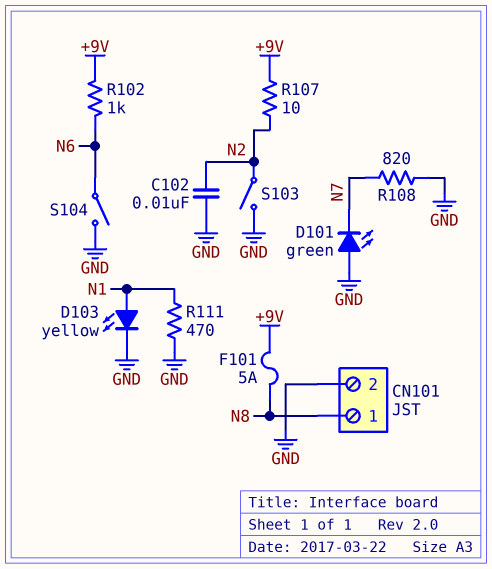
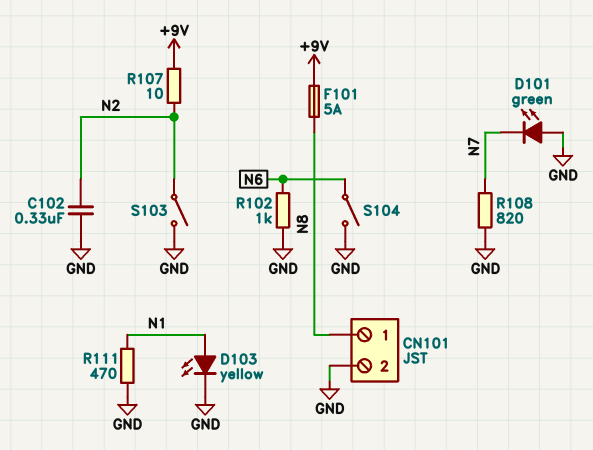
C102: 10nF (GND, N2) -> 330nF (GND, N2)
R102: 1k (+9V, N6) -> 1k (GND, N6)

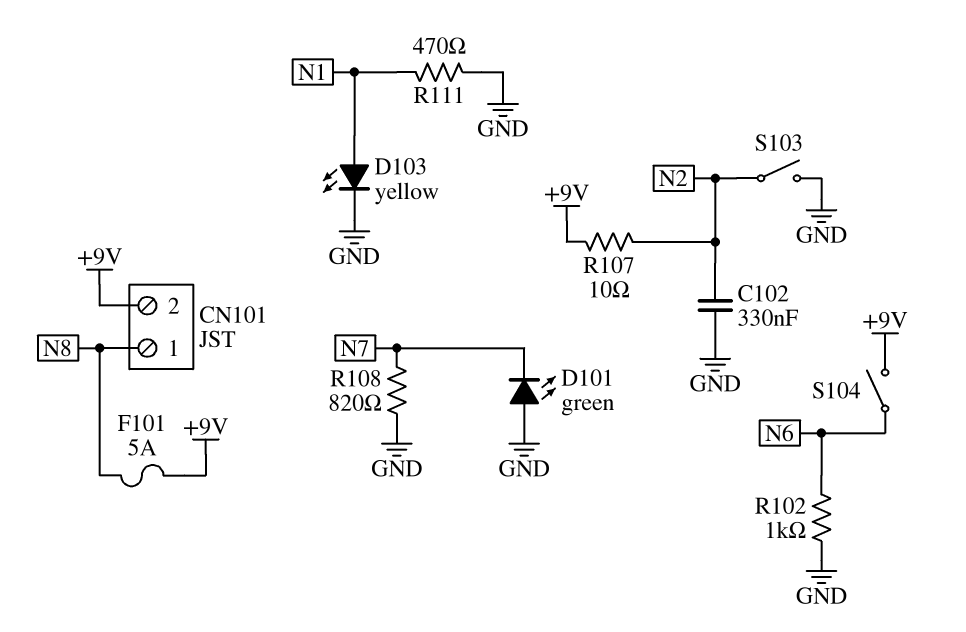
CN101 pin 2: GND -> +9V
S104: switch (GND, N6) -> switch (+9V, N6)

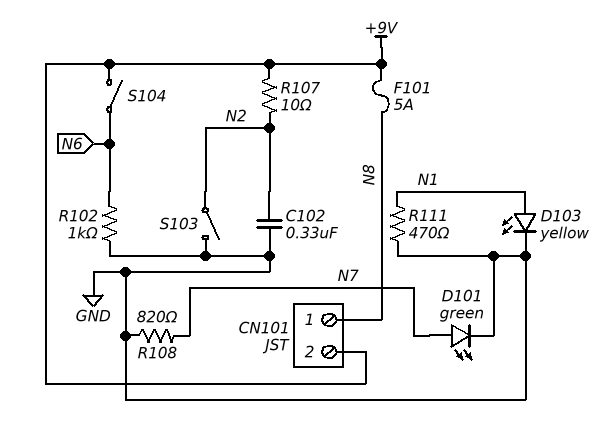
D101: LED green (A GND, K N7) -> LED green (A N7, K GND)

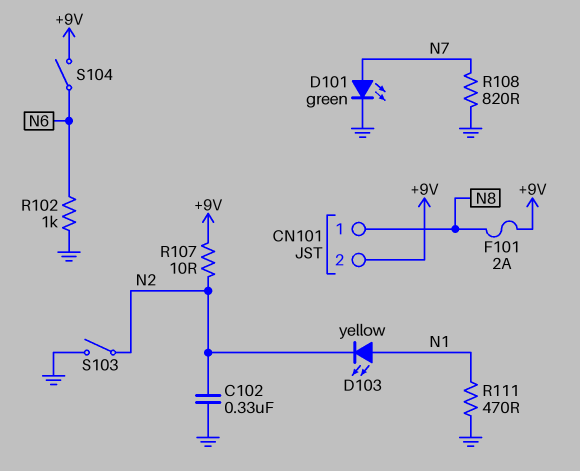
D103: LED yellow (A N1, K GND) -> LED yellow (A N1, K N2)
F101: 5A (+9V, N8) -> 2A (+9V, N8)

